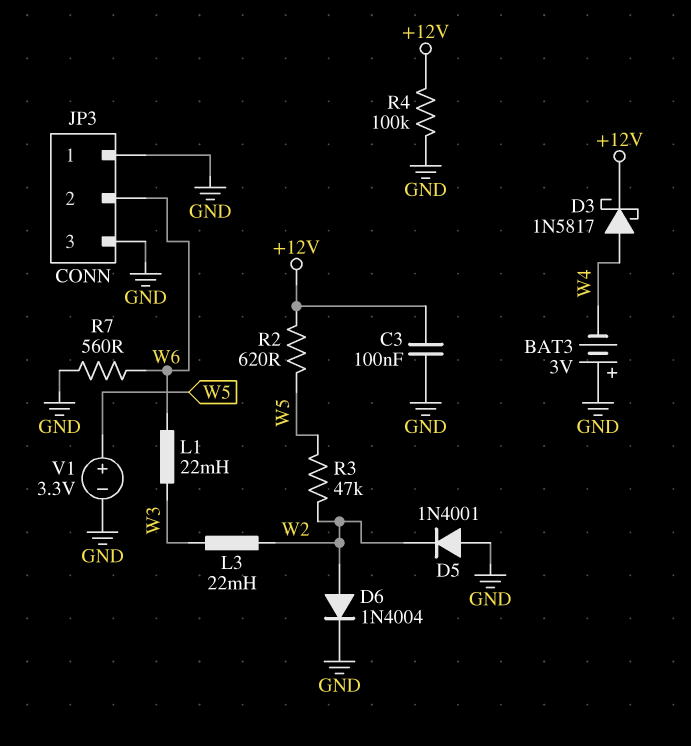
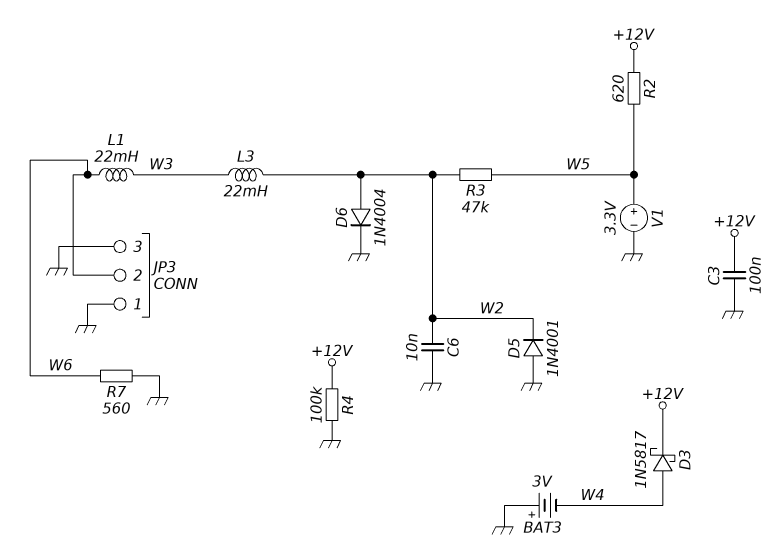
C6: none -> 10nF (GND, W2)

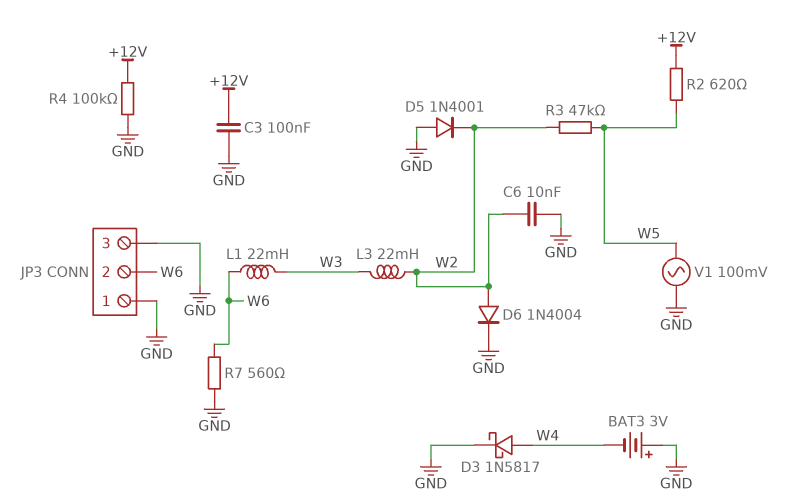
D3: schottky 1N5817 (A W4, K +12V) -> schottky 1N5817 (A W4, K GND)
V1: 3.3V (plus W5, minus GND) -> AC 100mV (GND, W5)

